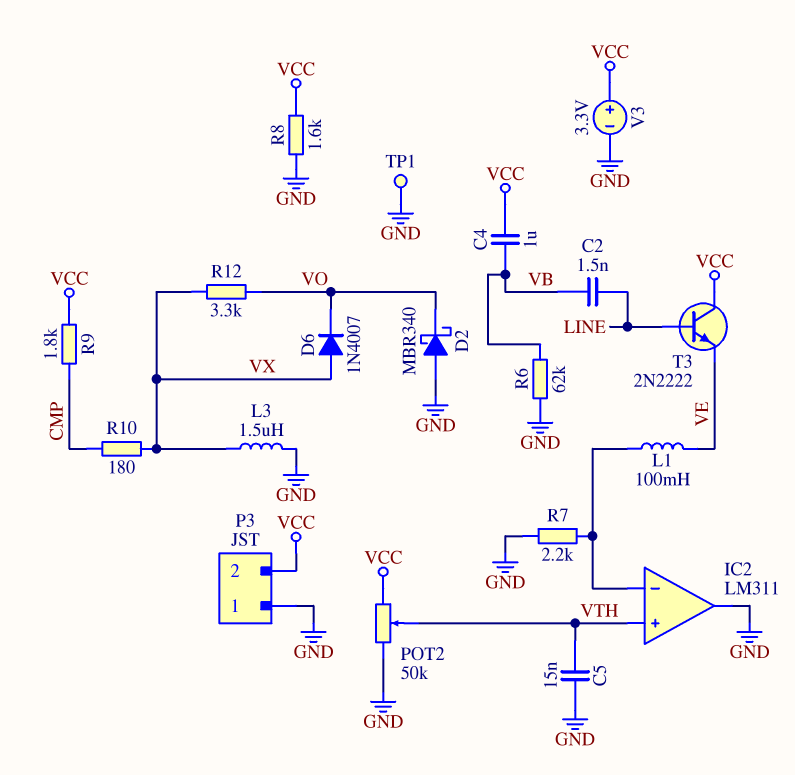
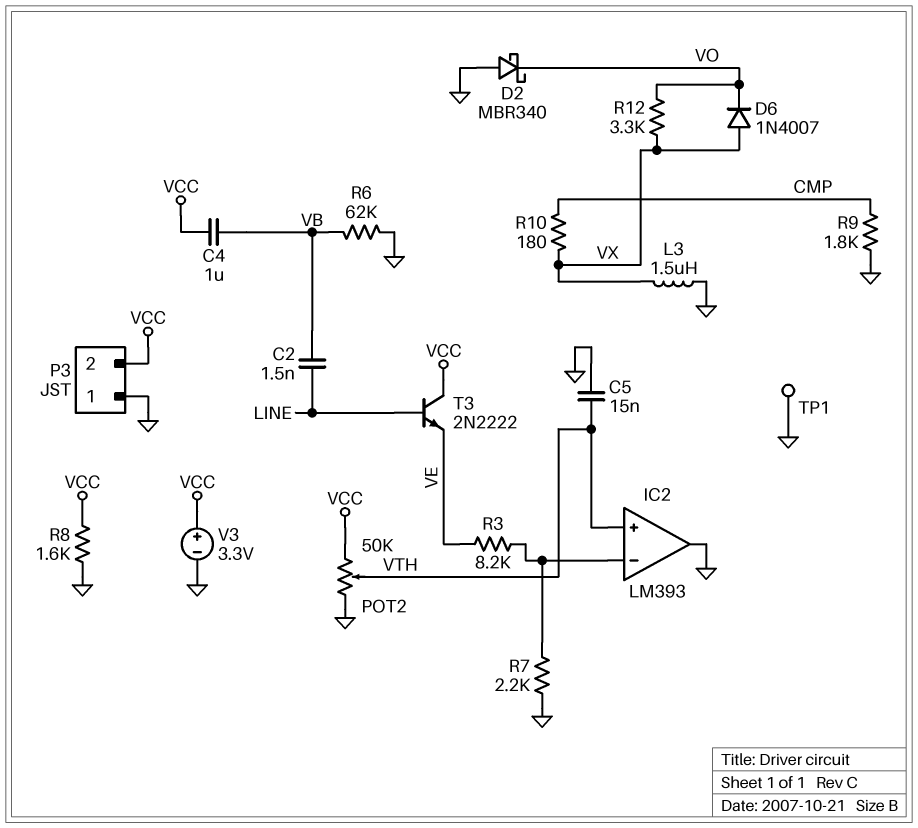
IC2: LM311 -> LM393
L1: 100mH (IC2/in-, VE) -> none
R3: none -> 8.2k (IC2/in-, VE)
R9: 1.8k (CMP, VCC) -> 1.8k (CMP, GND)

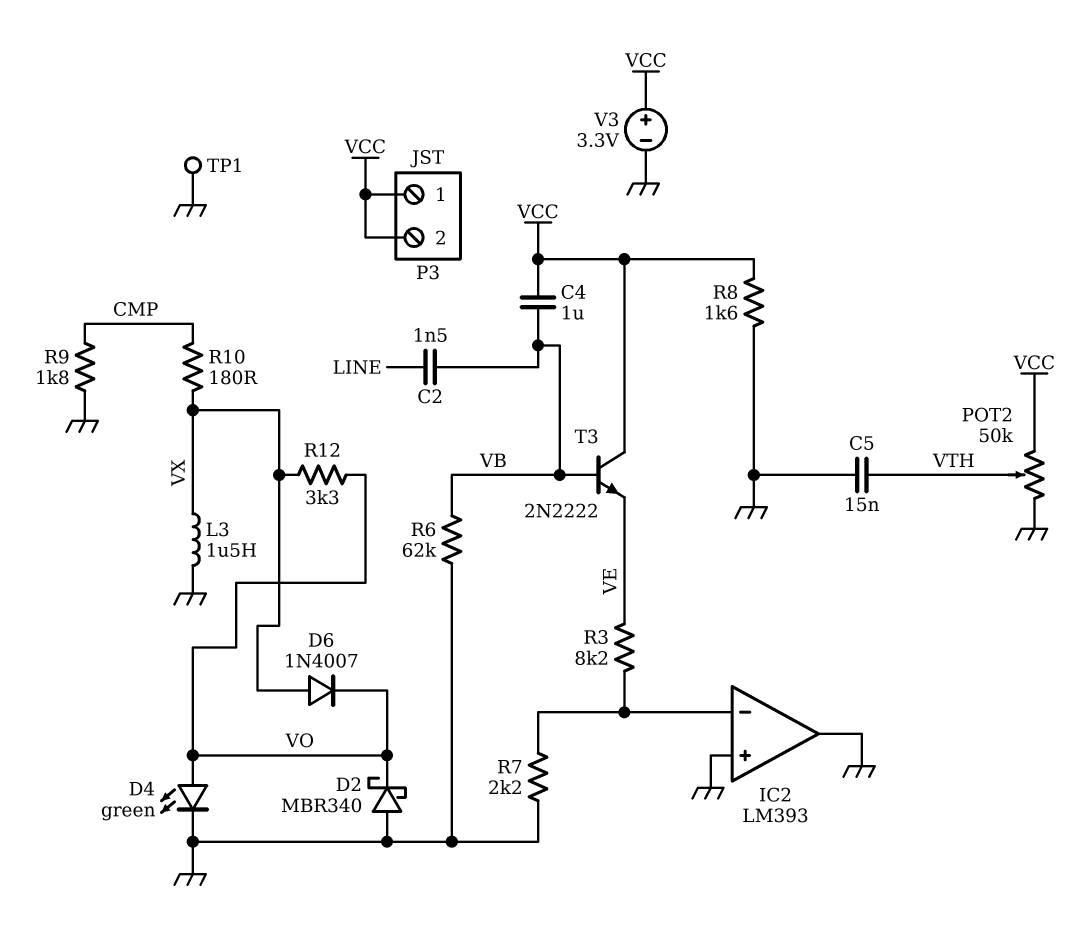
D4: none -> LED green (A VO, K GND)
IC2 pin in+: VTH -> GND
P3 pin 1: GND -> VCC
T3: NPN 2N2222 (B LINE, C VCC, E VE) -> NPN 2N2222 (B VB, C VCC, E VE)

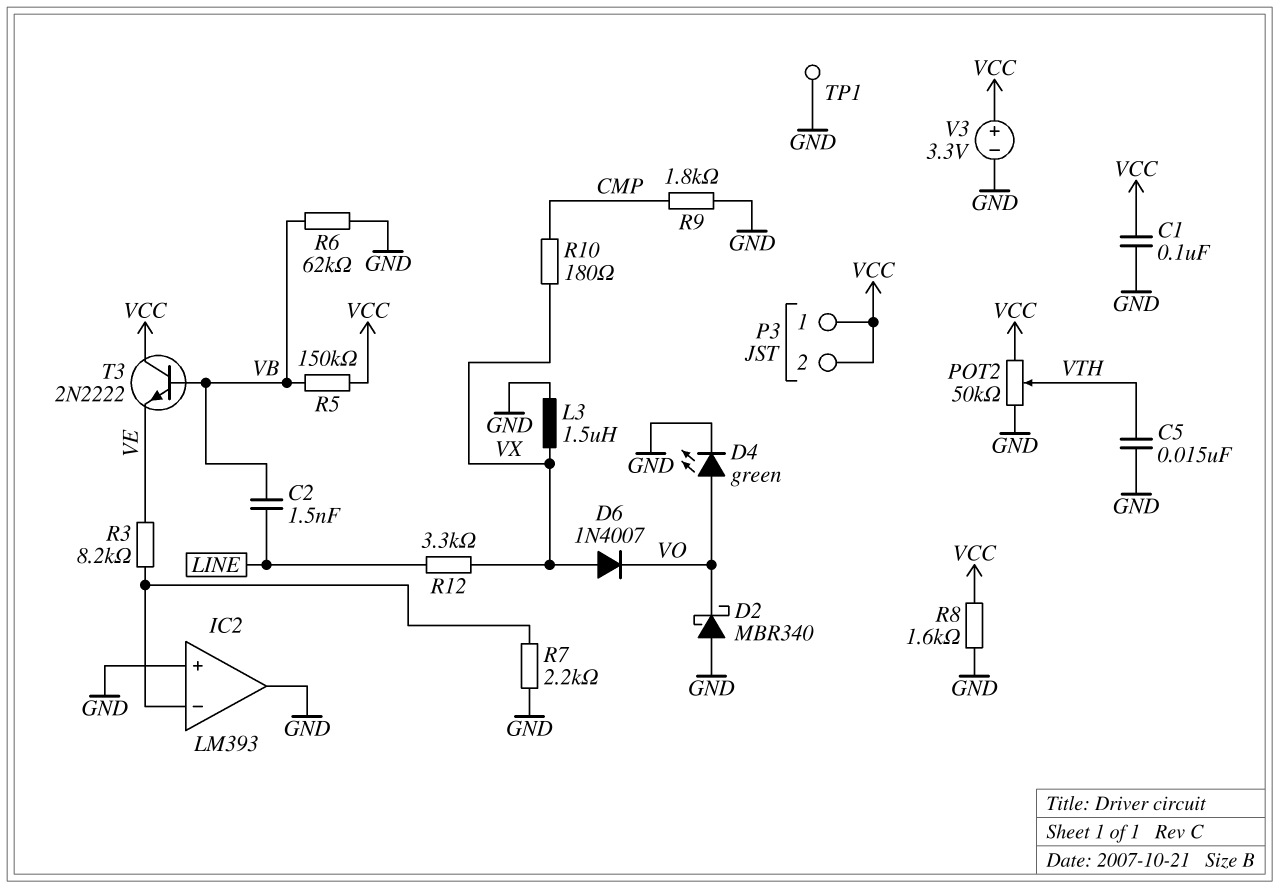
C1: none -> 100nF (GND, VCC)
C4: 1uF (VB, VCC) -> none
R5: none -> 150k (VB, VCC)
R12: 3.3k (VO, VX) -> 3.3k (LINE, VX)

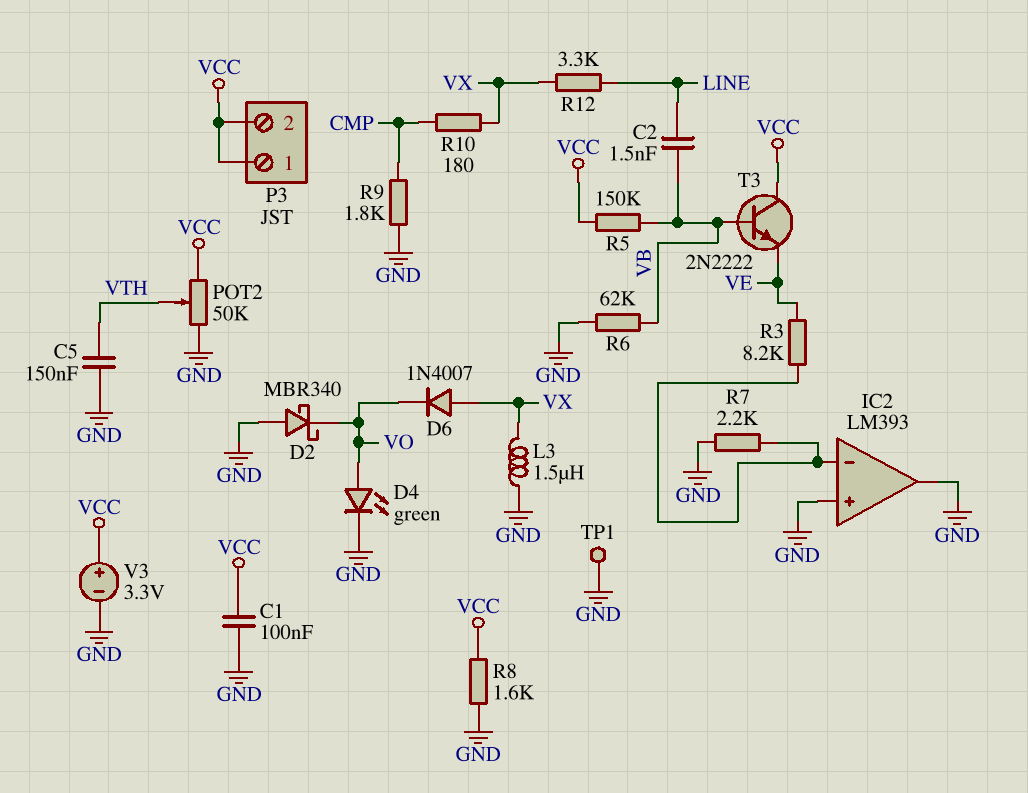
C5: 15nF (GND, VTH) -> 150nF (GND, VTH)

